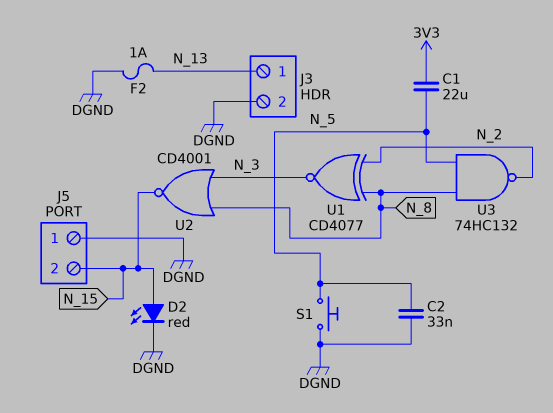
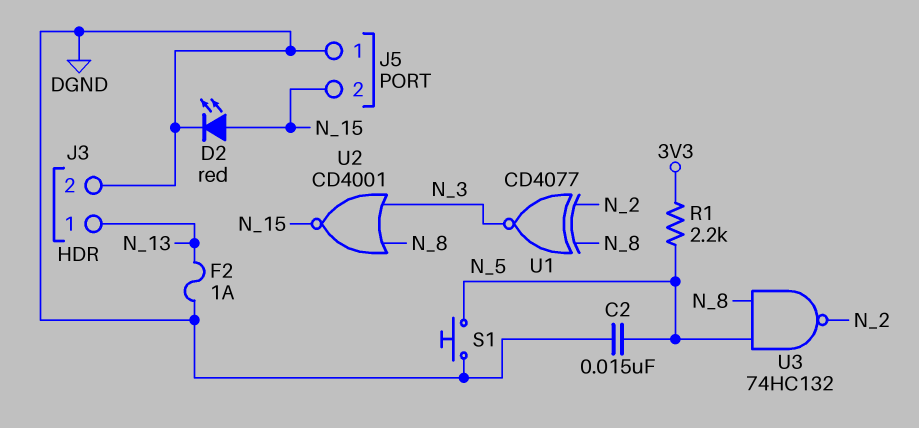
C1: 22uF (3V3, N_5) -> none
C2: 33nF (DGND, N_5) -> 15nF (DGND, N_5)
R1: none -> 2.2k (3V3, N_5)

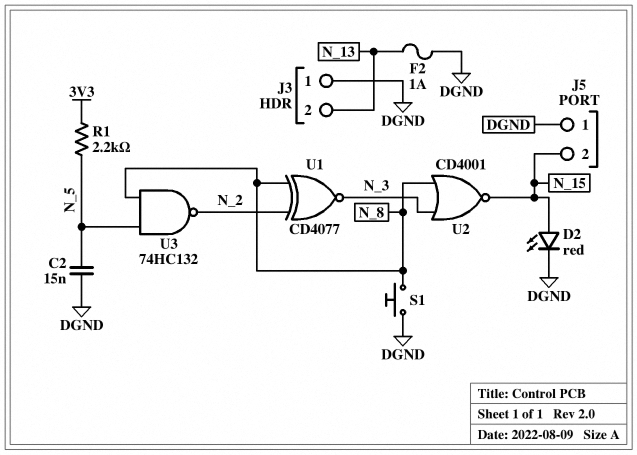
J3 pin 1: N_13 -> DGND
J3 pin 2: DGND -> N_13
S1: button (DGND, N_5) -> button (DGND, N_8)

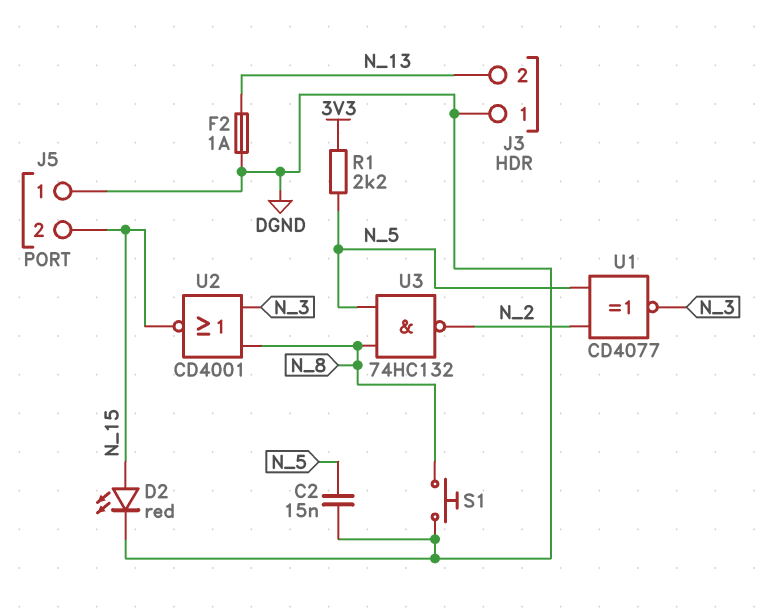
U1: XNOR CD4077 (in N_2, in N_8, out N_3) -> XNOR CD4077 (in N_2, in N_5, out N_3)

